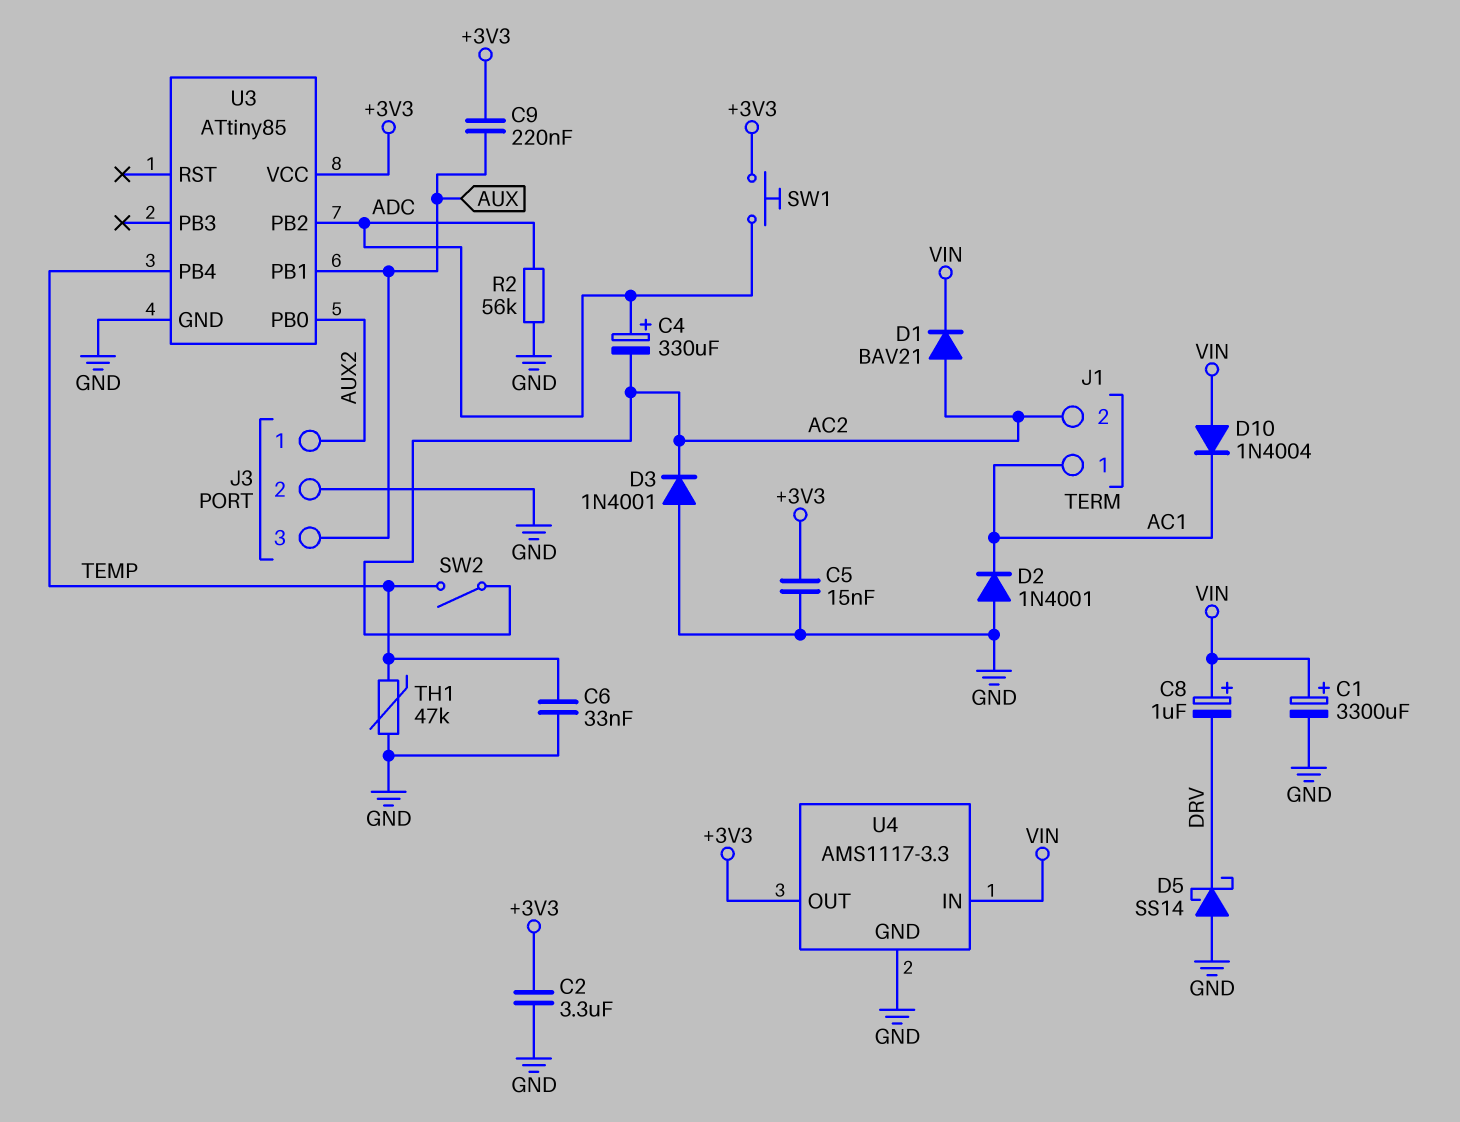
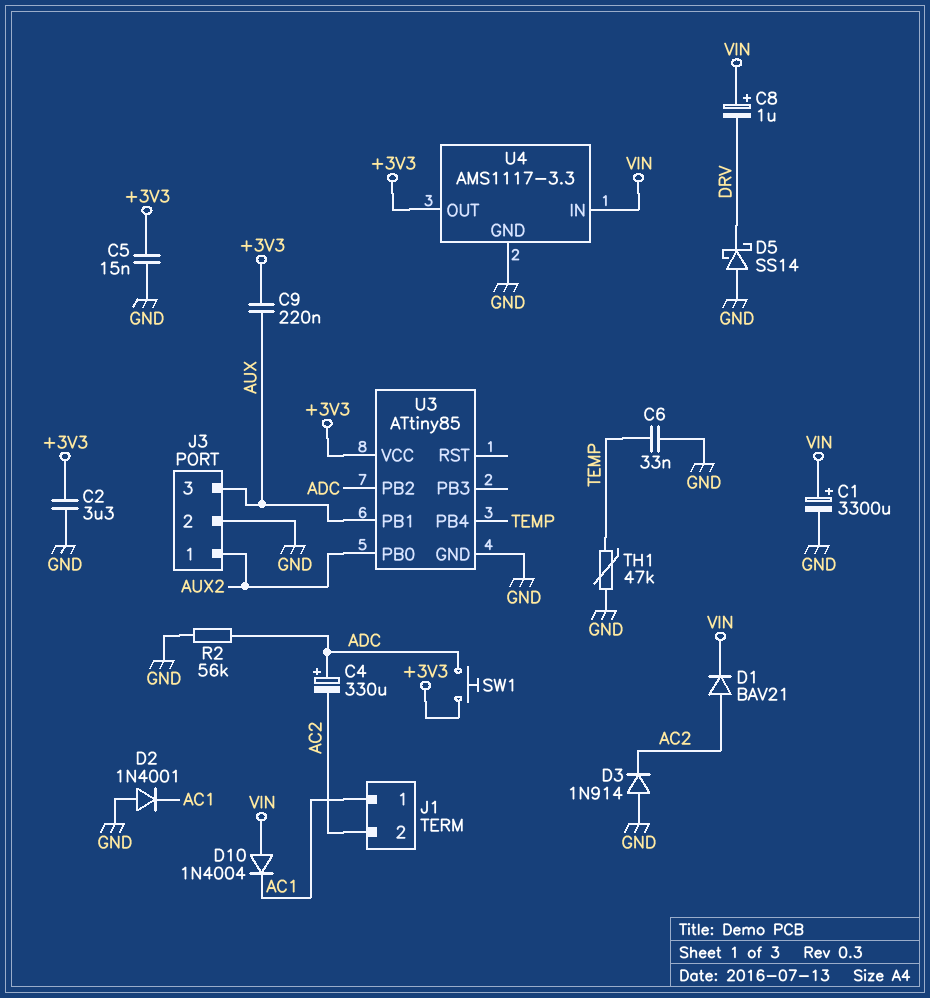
D3: diode 1N4001 (A GND, K AC2) -> diode 1N914 (A GND, K AC2)
SW2: switch (AC2, TEMP) -> none

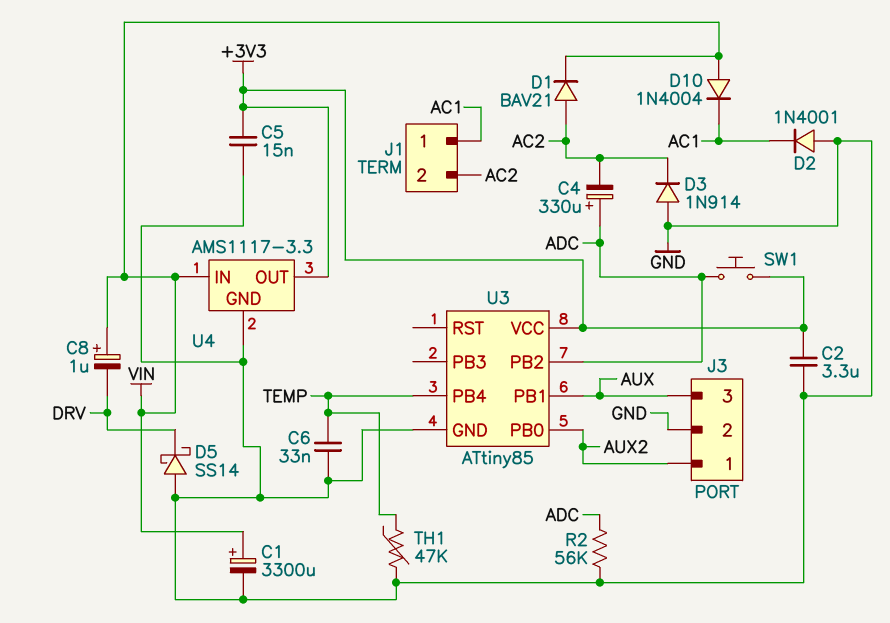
C9: 220nF (+3V3, AUX) -> none

